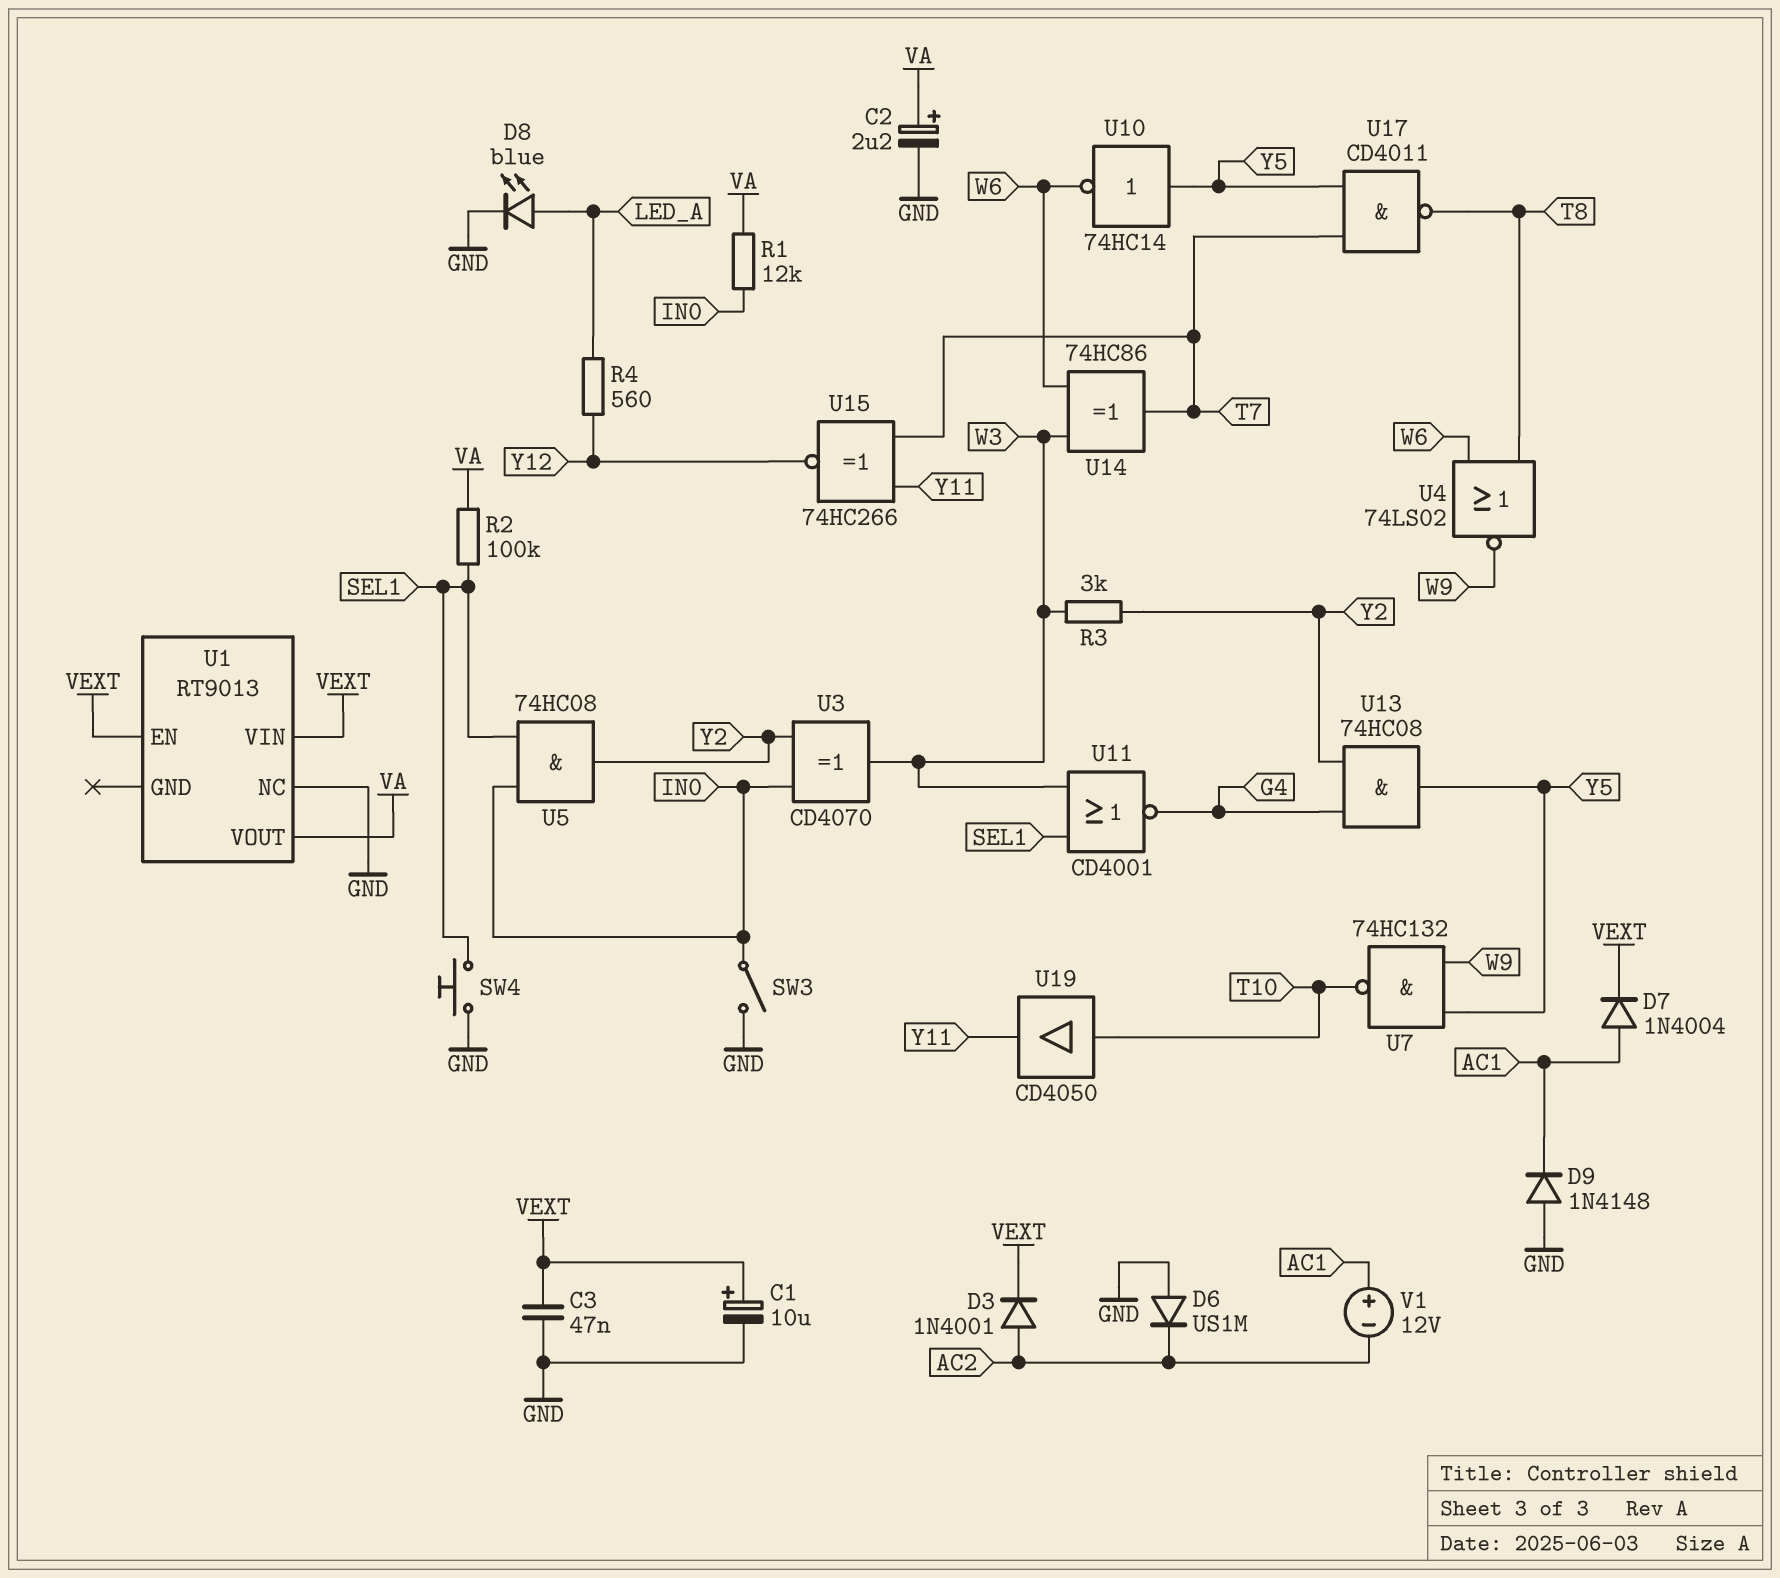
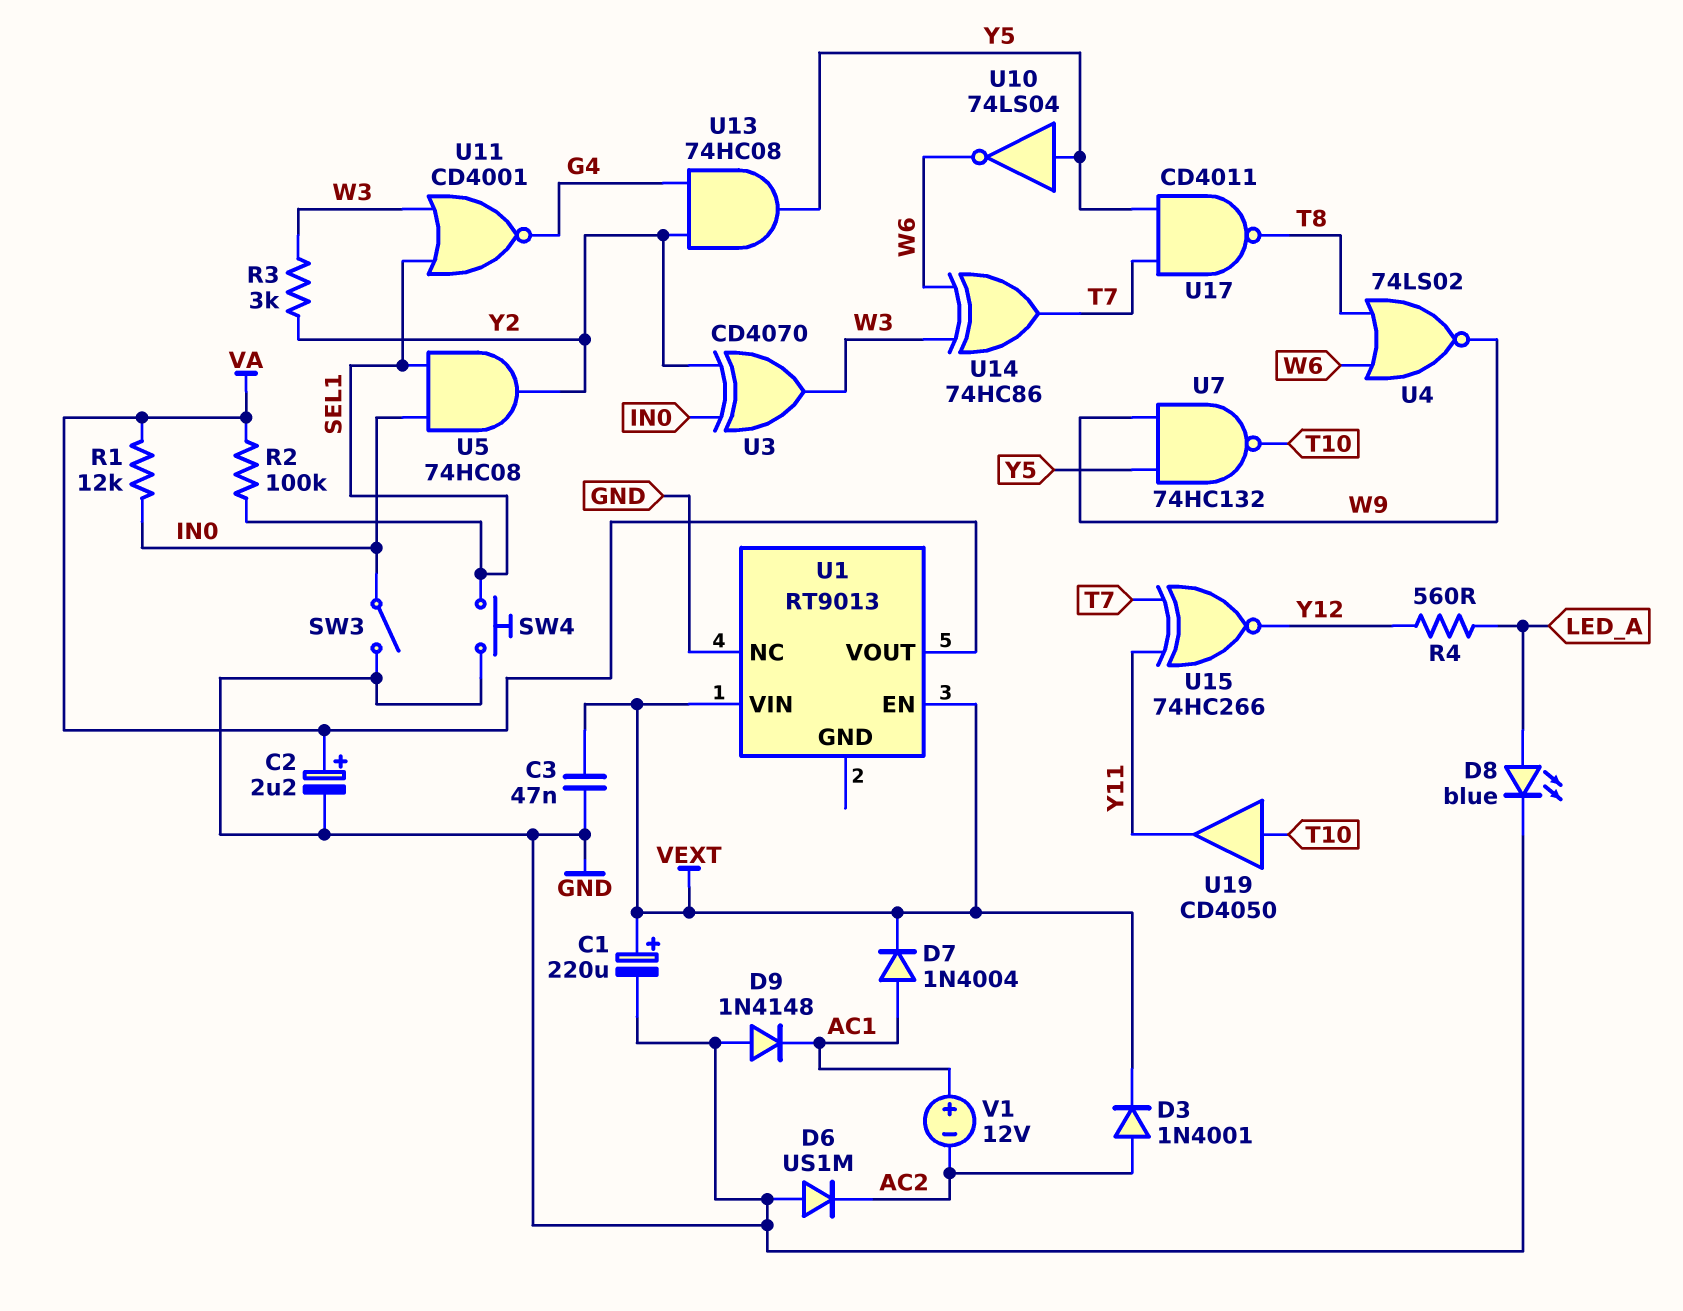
C1: 10uF (plus VEXT, minus GND) -> 220uF (plus VEXT, minus GND)
U10: NOT 74HC14 (in Y5, out W6) -> NOT 74LS04 (in Y5, out W6)

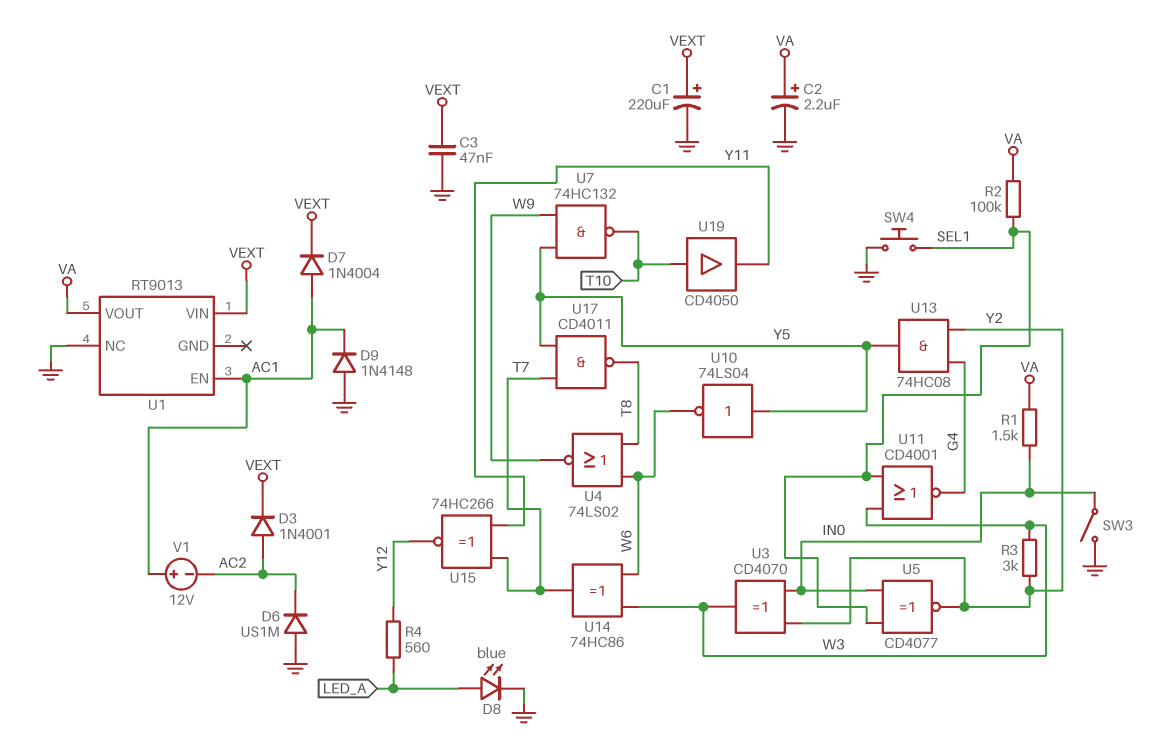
R1: 12k (IN0, VA) -> 1.5k (IN0, VA)
U1 pin EN: VEXT -> AC1
U5: AND 74HC08 (in IN0, in SEL1, out Y2) -> XNOR CD4077 (in IN0, in SEL1, out Y2)

